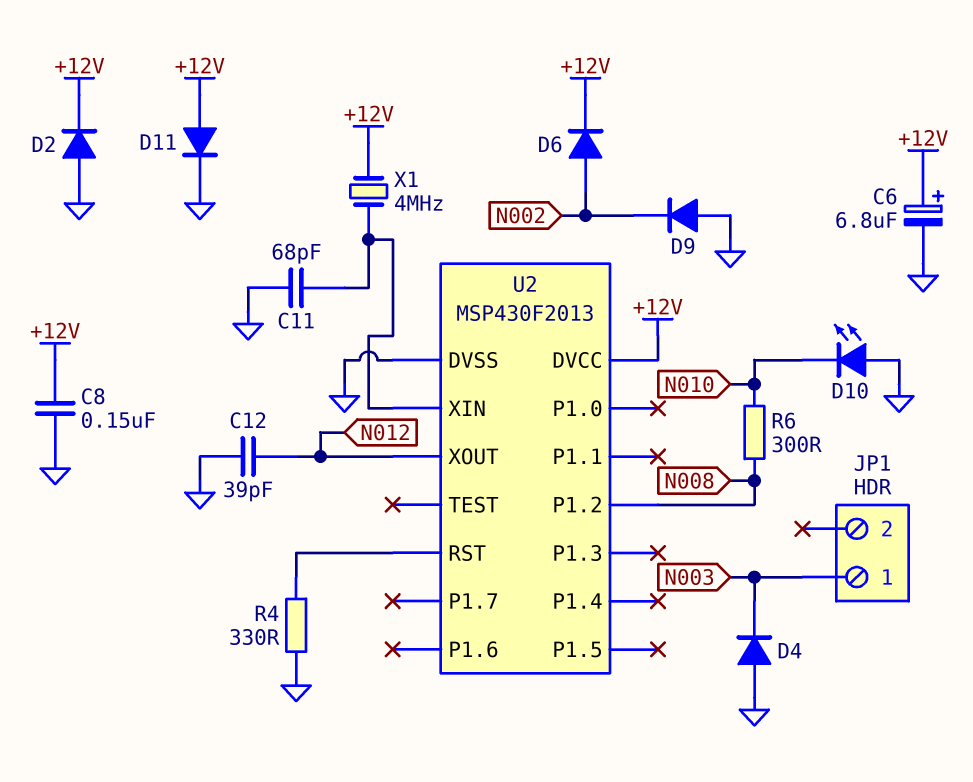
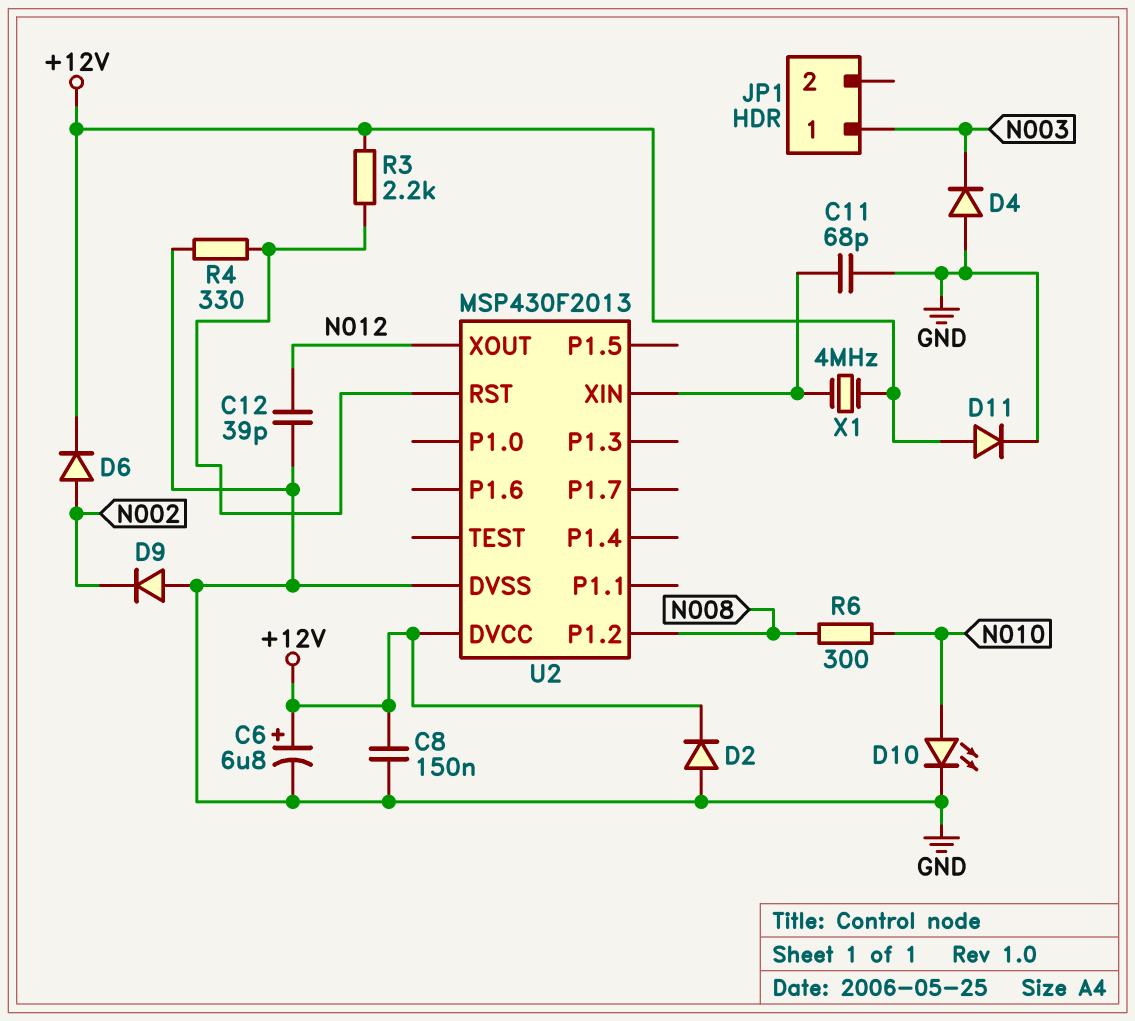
D10: LED (A GND, K N010) -> LED (A N010, K GND)
R3: none -> 2.2k (+12V, U2/RST)

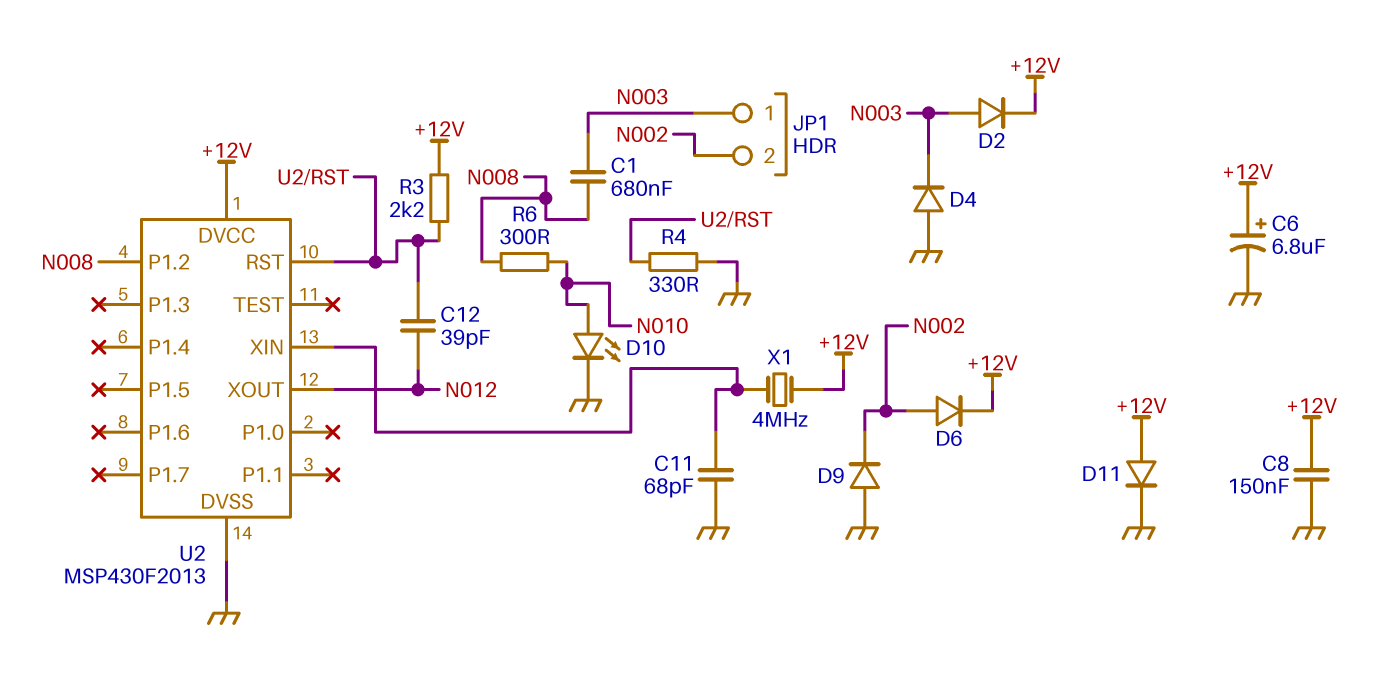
C1: none -> 680nF (N003, N008)
C12: 39pF (GND, N012) -> 39pF (N012, U2/RST)
D2: diode (A GND, K +12V) -> diode (A N003, K +12V)
JP1 pin 2: none -> N002

